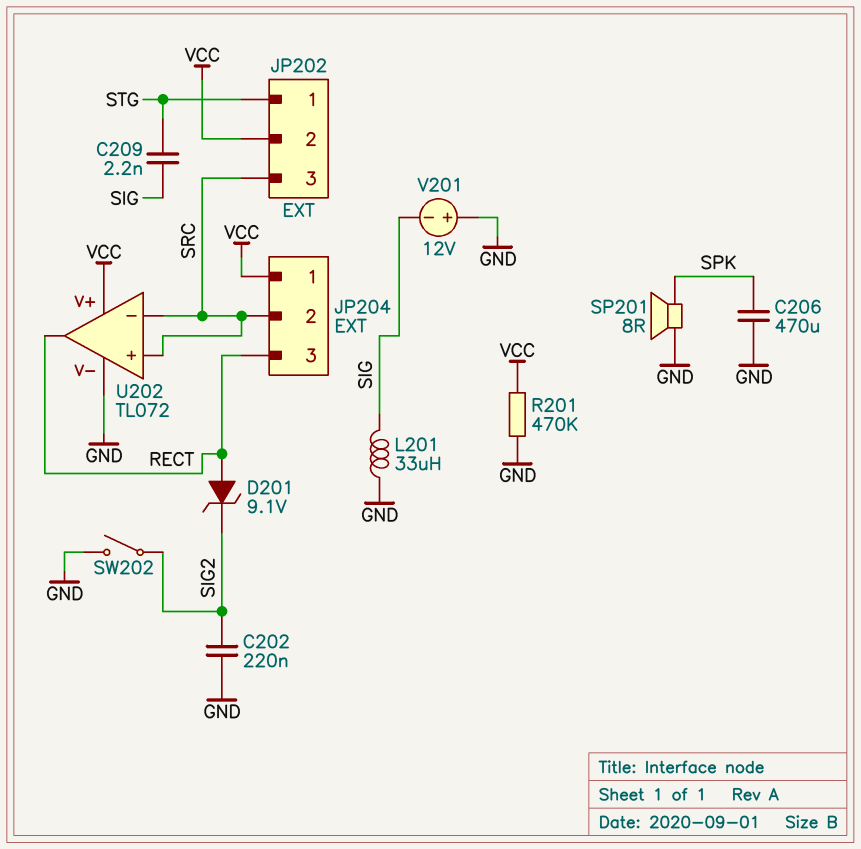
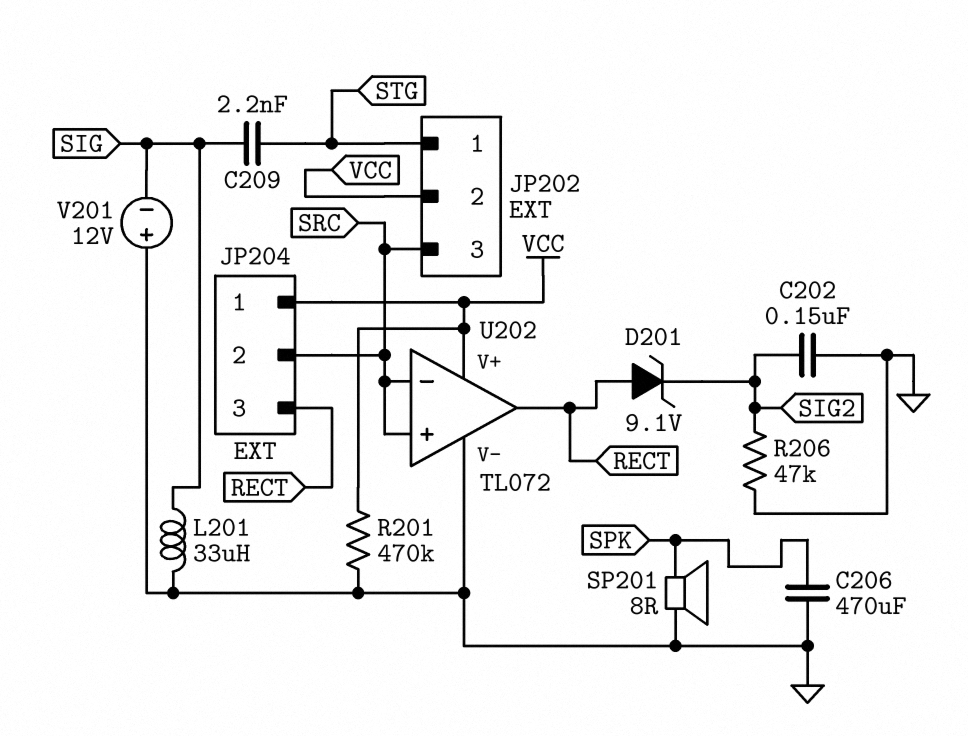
C202: 220nF (GND, SIG2) -> 150nF (GND, SIG2)
R206: none -> 47k (GND, SIG2)
SW202: switch (GND, SIG2) -> none

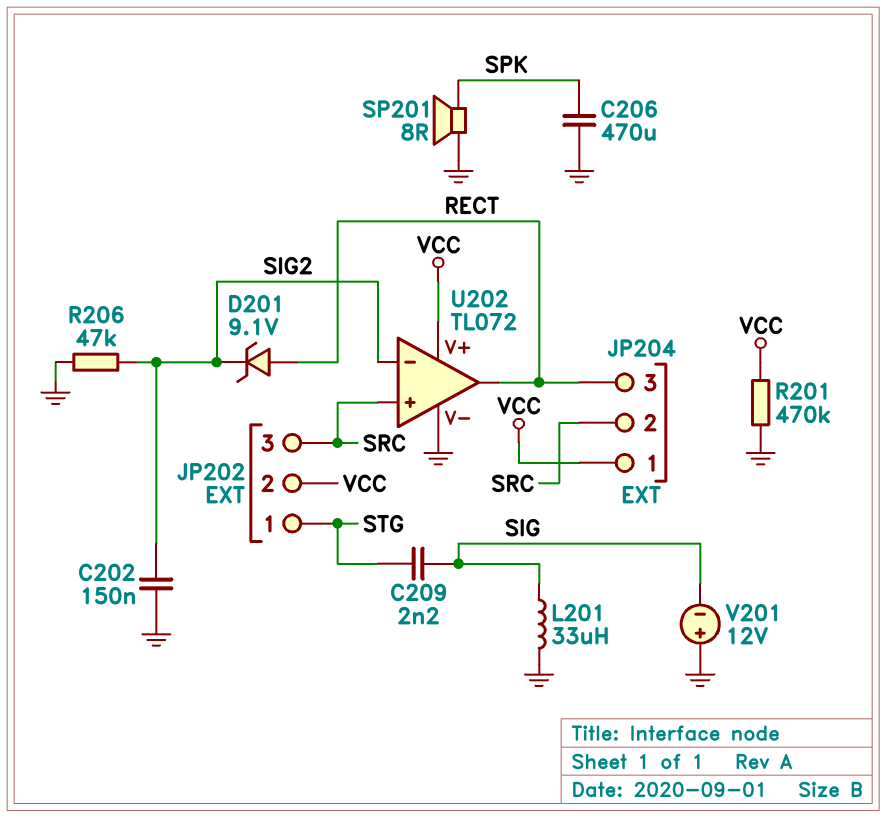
U202 pin in-: SRC -> SIG2

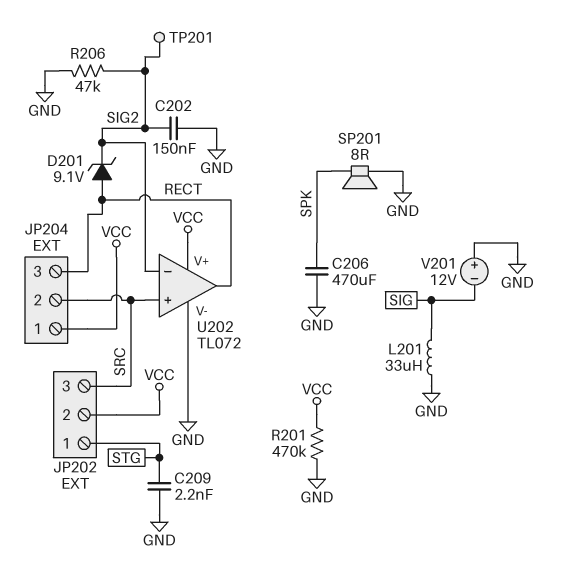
C209: 2.2nF (SIG, STG) -> 2.2nF (GND, STG)
TP201: none -> test point (SIG2)

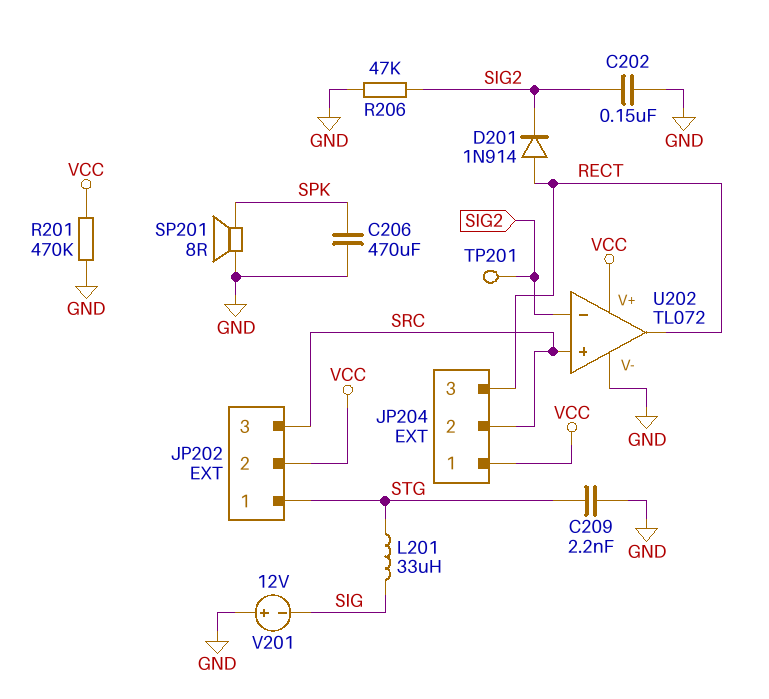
D201: zener 9.1V (A RECT, K SIG2) -> diode 1N914 (A RECT, K SIG2)
L201: 33uH (GND, SIG) -> 33uH (SIG, STG)

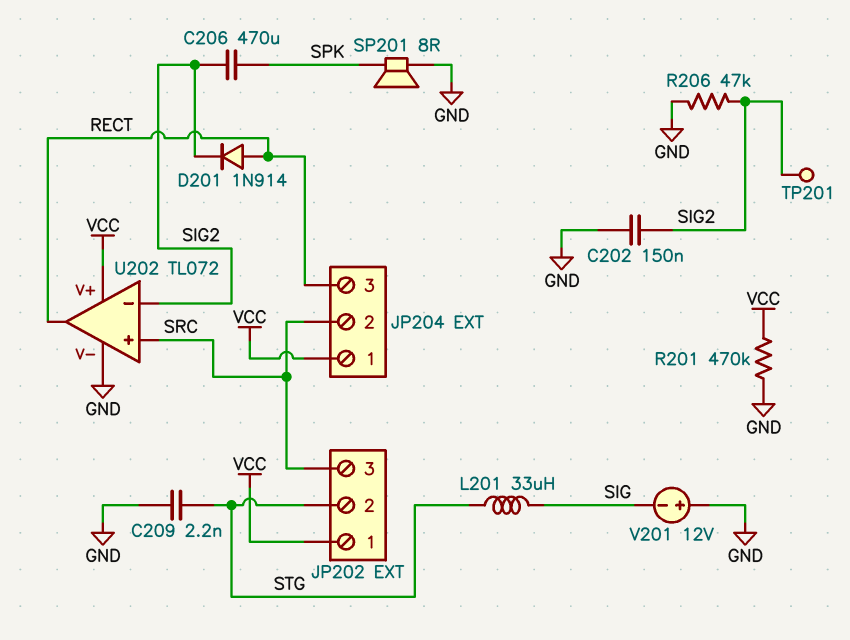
C206: 470uF (GND, SPK) -> 470uF (SIG2, SPK)
JP202 pin 1: STG -> VCC
JP202 pin 2: VCC -> STG

